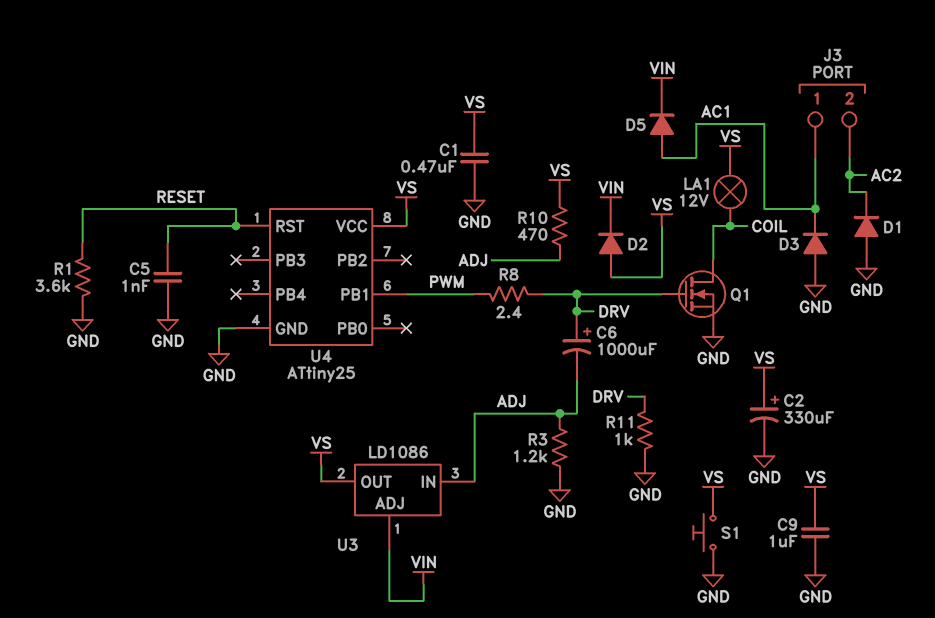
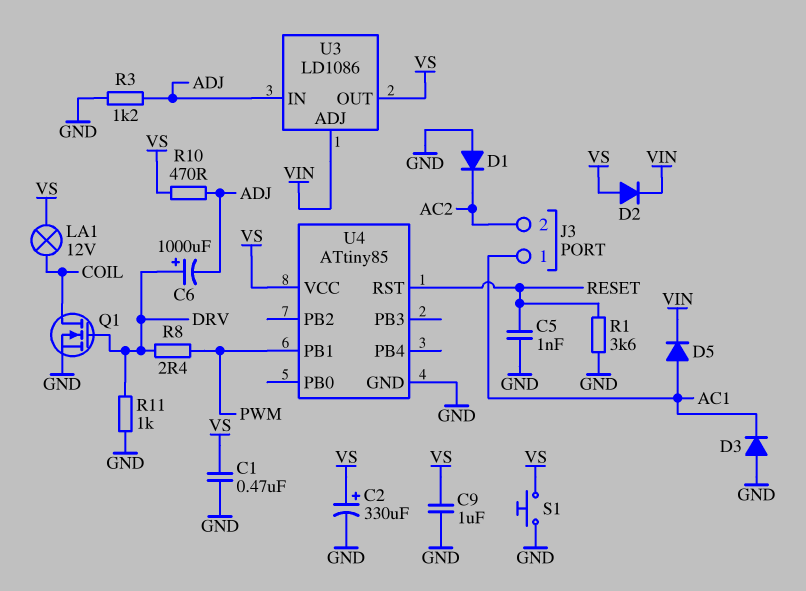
U4: ATtiny25 -> ATtiny85

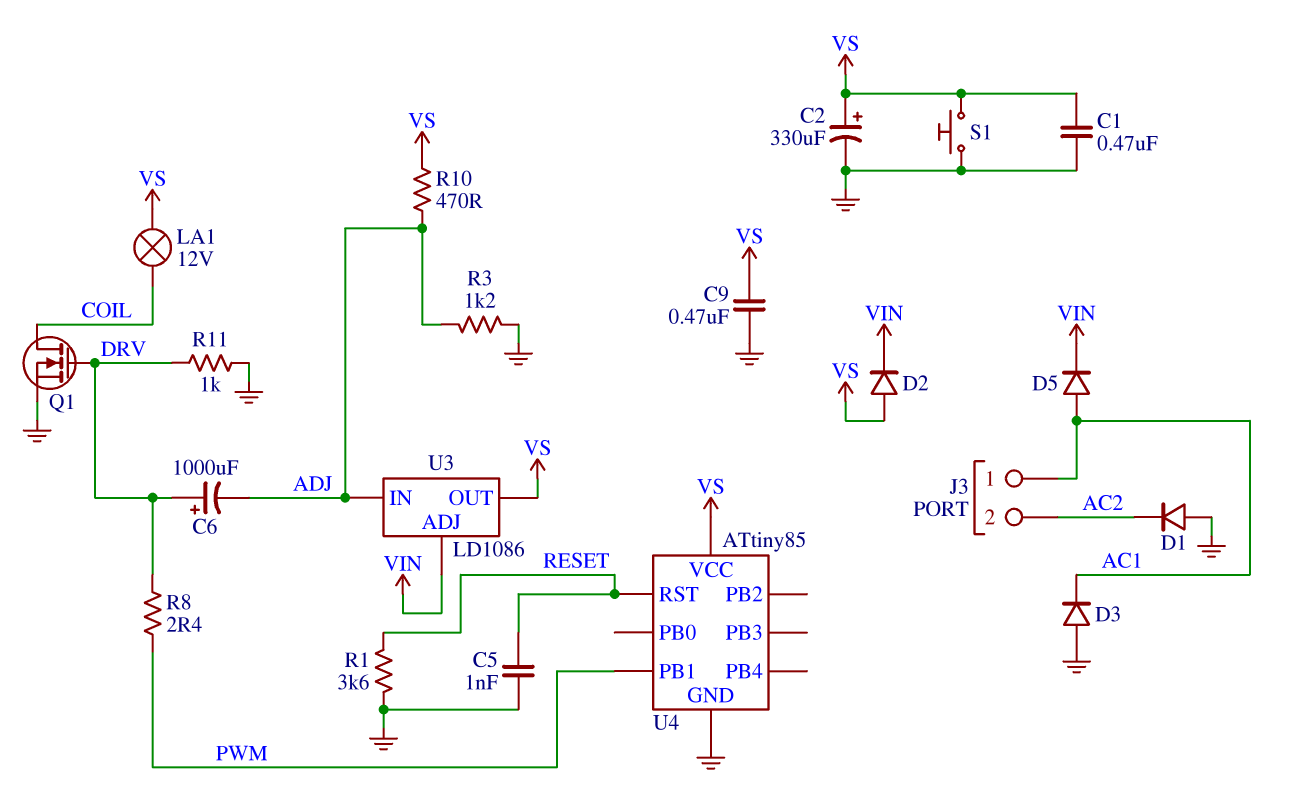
C9: 1uF (GND, VS) -> 470nF (GND, VS)

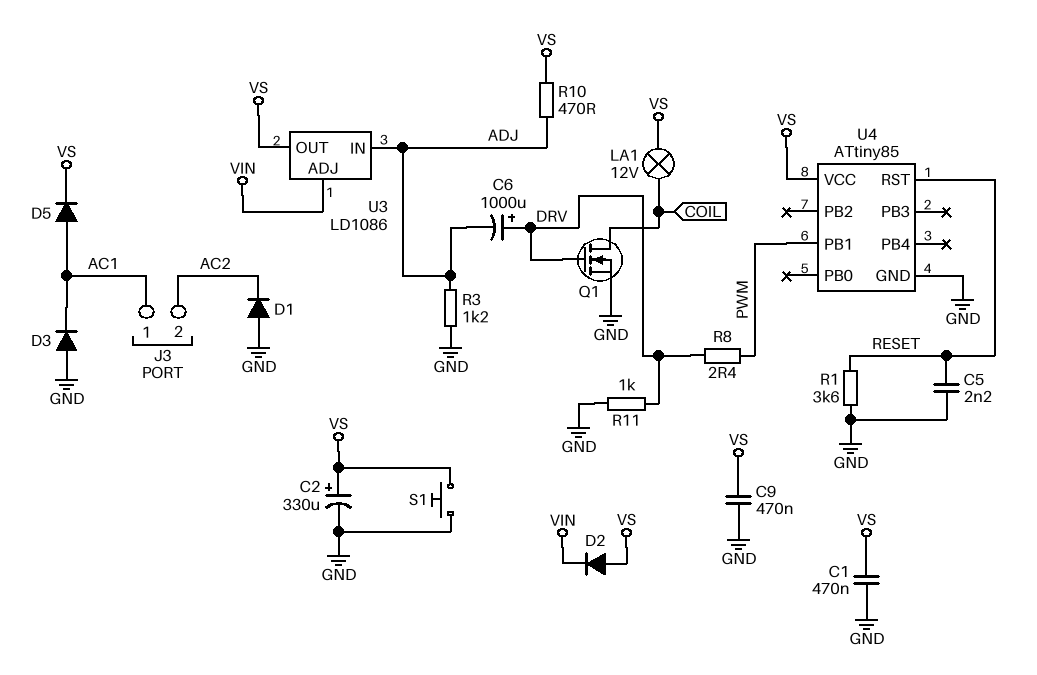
C5: 1nF (GND, RESET) -> 2.2nF (GND, RESET)
D5: diode (A AC1, K VIN) -> diode (A AC1, K VS)

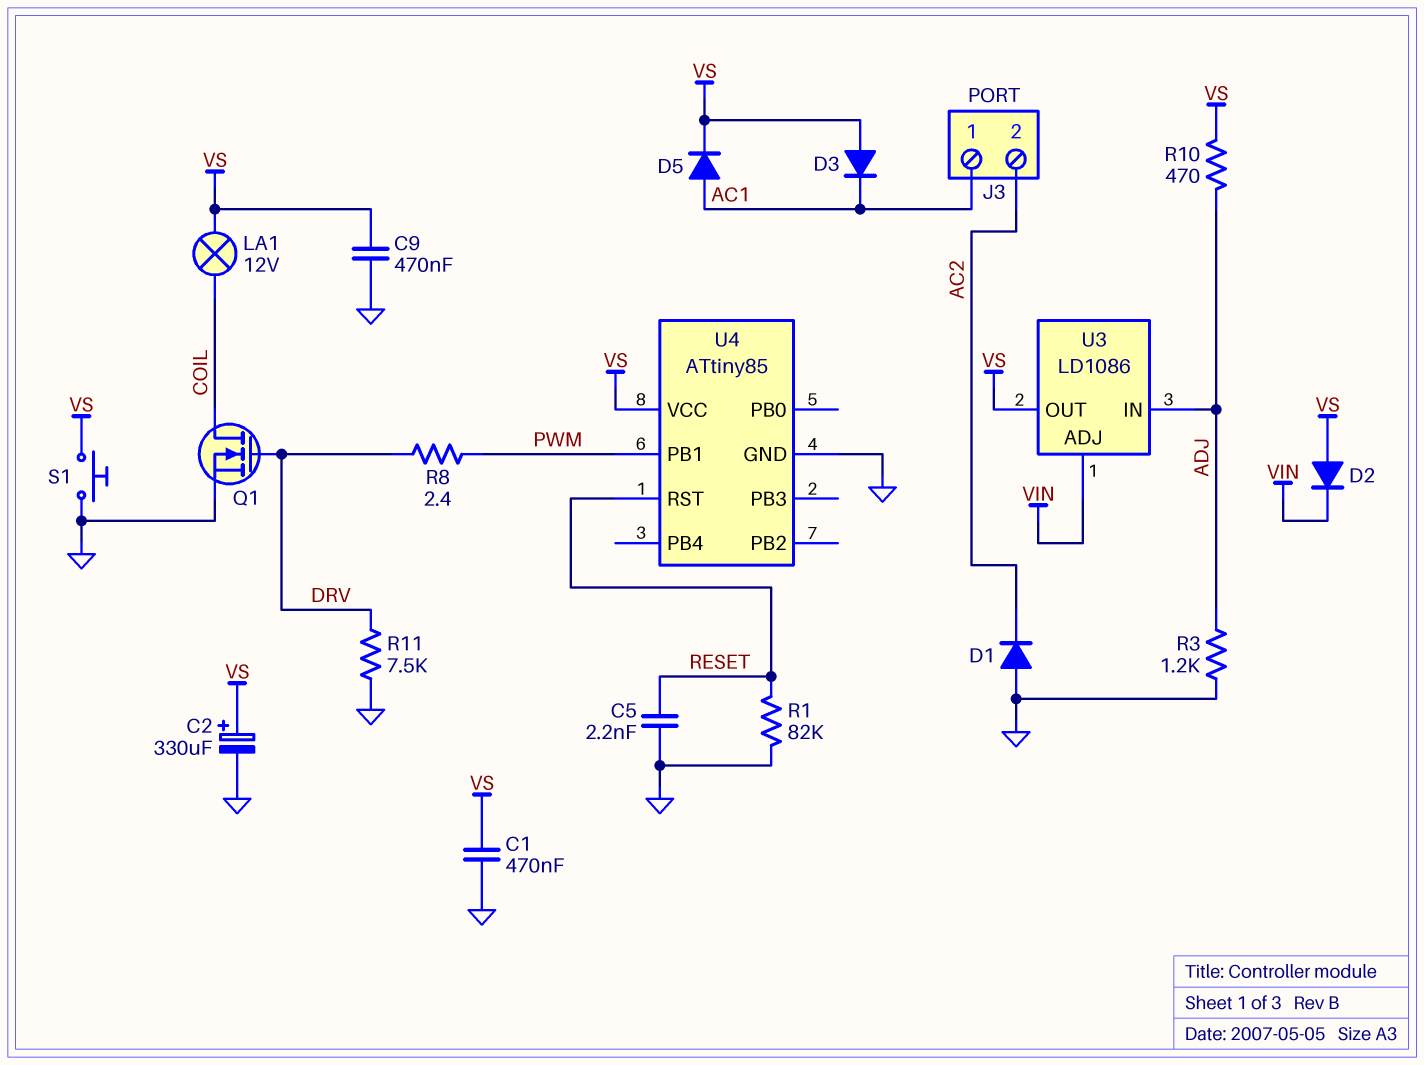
C6: 1000uF (plus DRV, minus ADJ) -> none
D3: diode (A GND, K AC1) -> diode (A VS, K AC1)
R1: 3.6k (GND, RESET) -> 82k (GND, RESET)
R11: 1k (DRV, GND) -> 7.5k (DRV, GND)

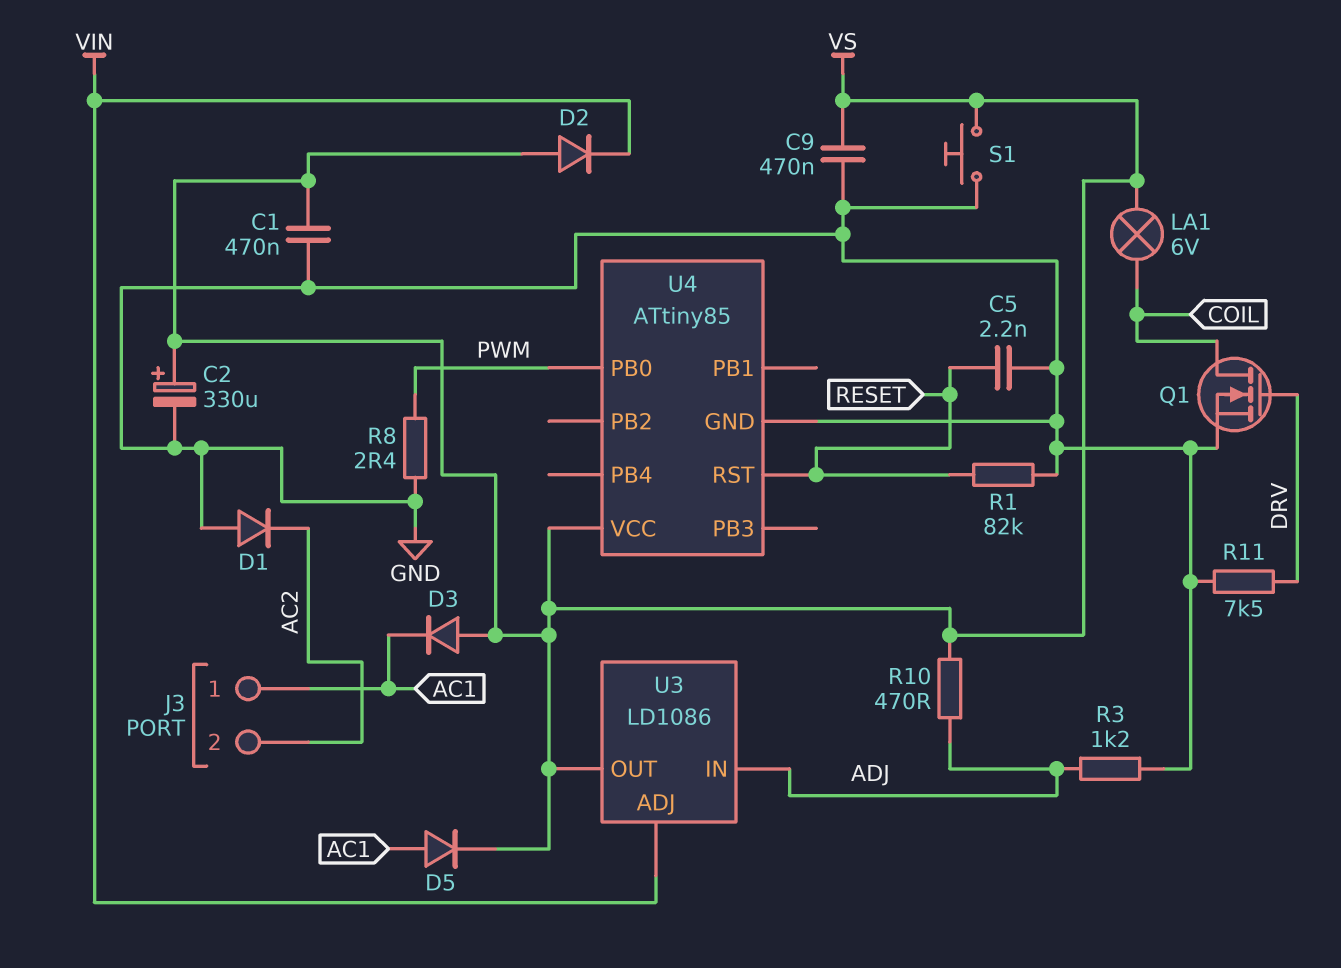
LA1: lamp 12V (COIL, VS) -> lamp 6V (COIL, VS)
R8: 2.4 (DRV, PWM) -> 2.4 (GND, PWM)
U4 pin PB0: none -> PWM
U4 pin PB1: PWM -> none

